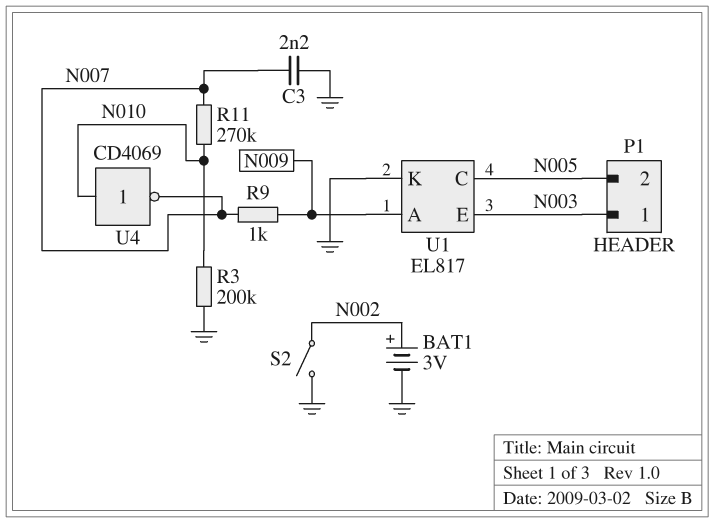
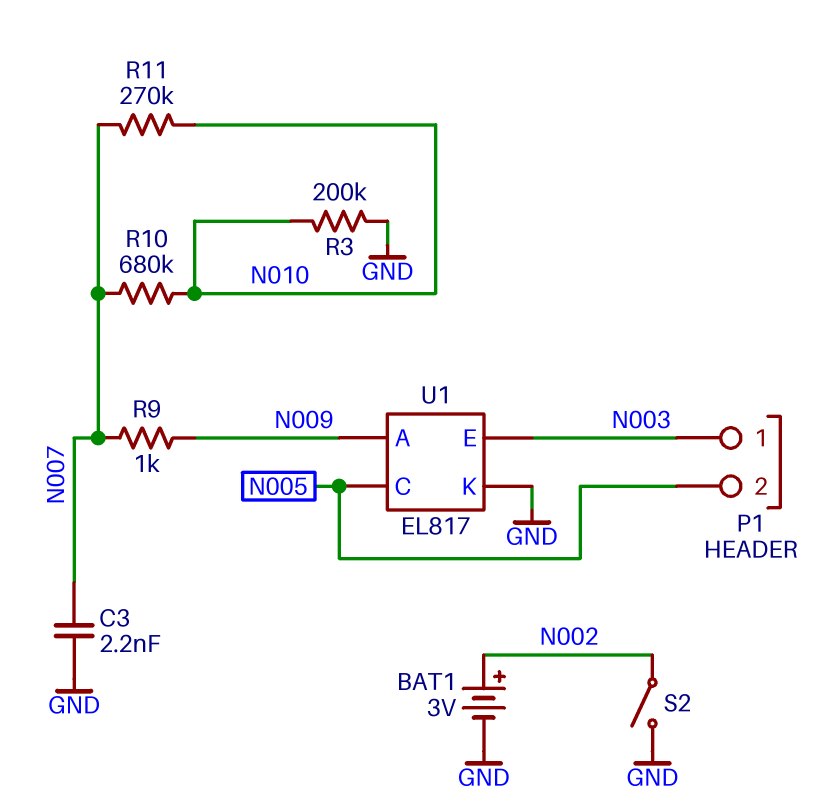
R10: none -> 680k (N007, N010)
U4: NOT CD4069 (in N010, out N007) -> none

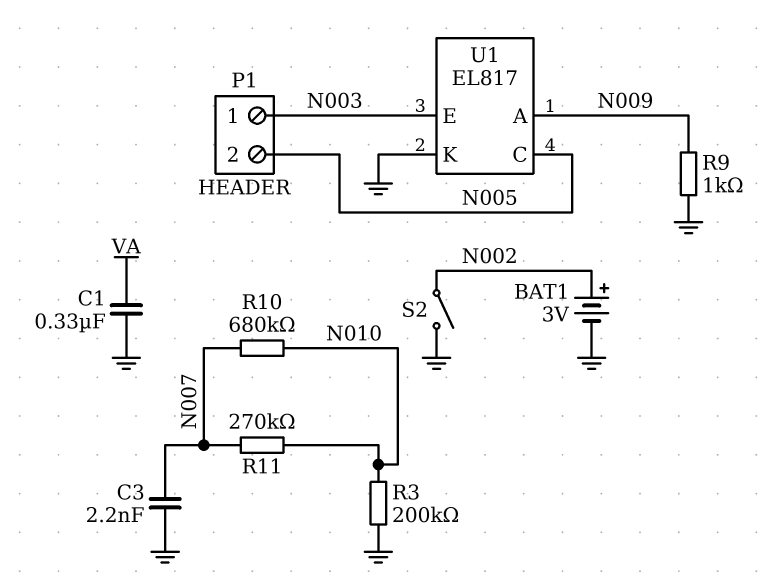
C1: none -> 330nF (GND, VA)
R9: 1k (N007, N009) -> 1k (GND, N009)

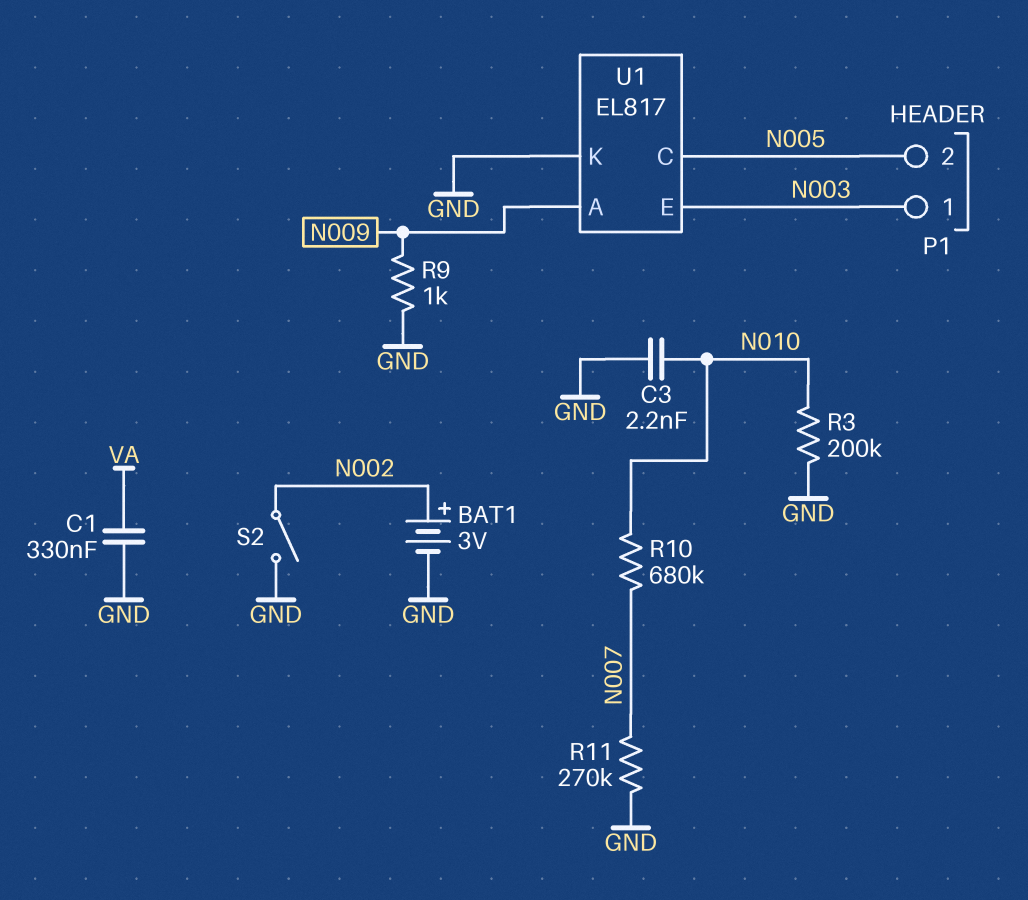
C3: 2.2nF (GND, N007) -> 2.2nF (GND, N010)
R11: 270k (N007, N010) -> 270k (GND, N007)

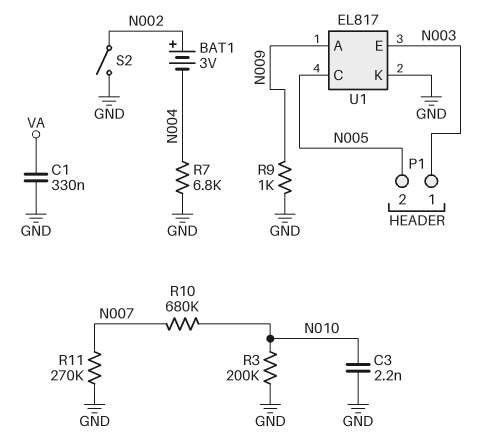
BAT1: 3V (plus N002, minus GND) -> 3V (plus N002, minus N004)
R7: none -> 6.8k (GND, N004)

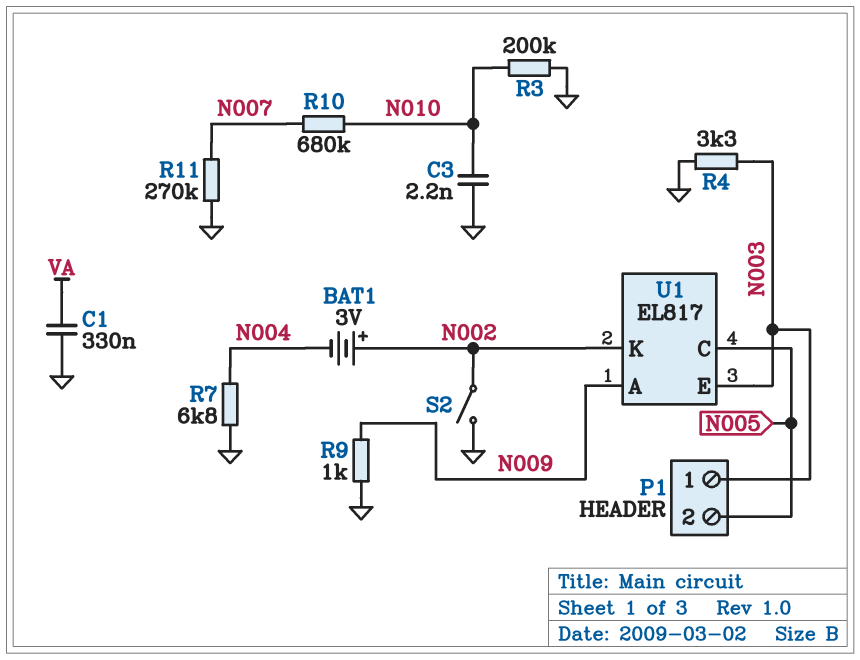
R4: none -> 3.3k (GND, N003)
U1 pin K: GND -> N002

